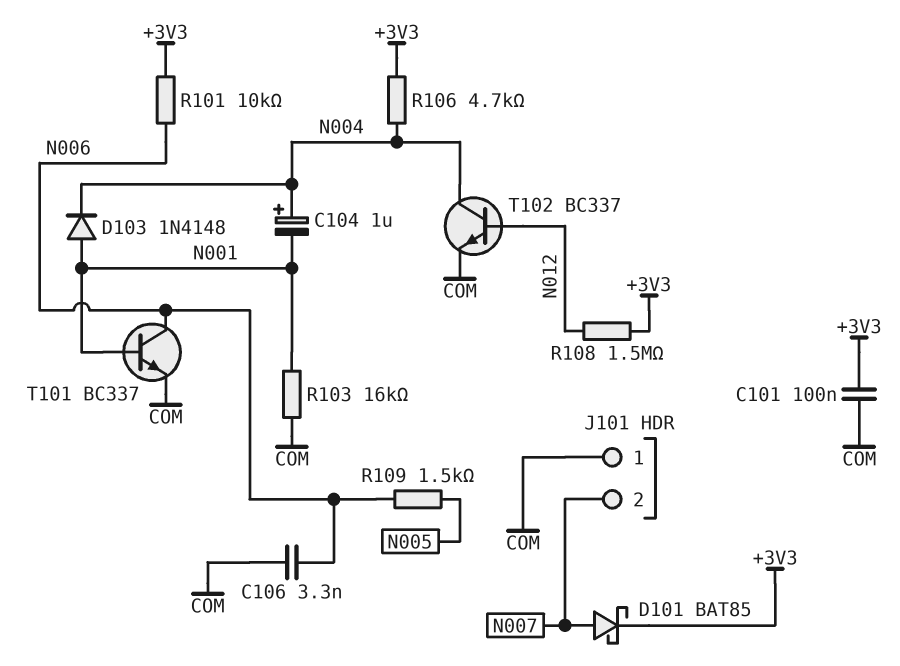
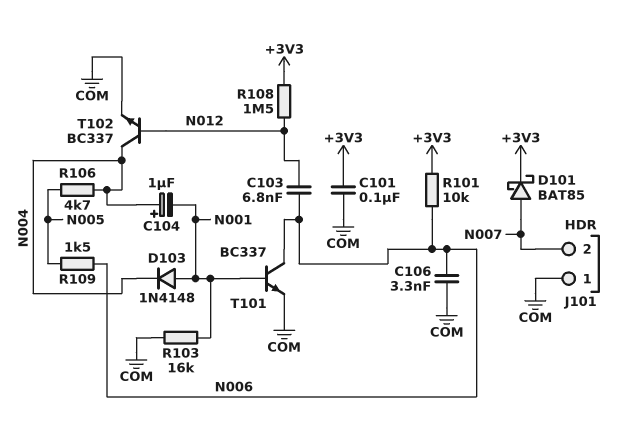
C103: none -> 6.8nF (N006, N012)
R106: 4.7k (+3V3, N004) -> 4.7k (N004, N005)

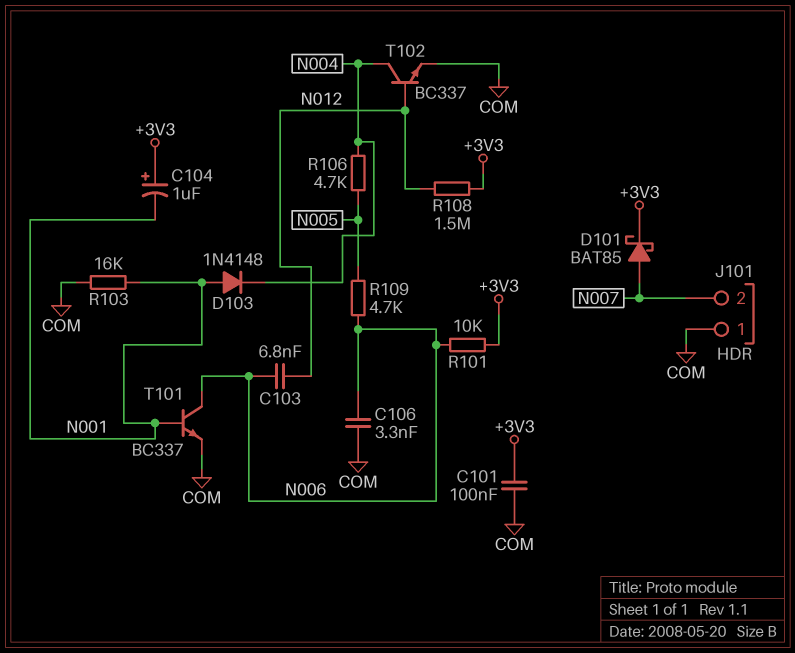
C104: 1uF (plus N004, minus N001) -> 1uF (plus +3V3, minus N001)
R109: 1.5k (N005, N006) -> 4.7k (N005, N006)

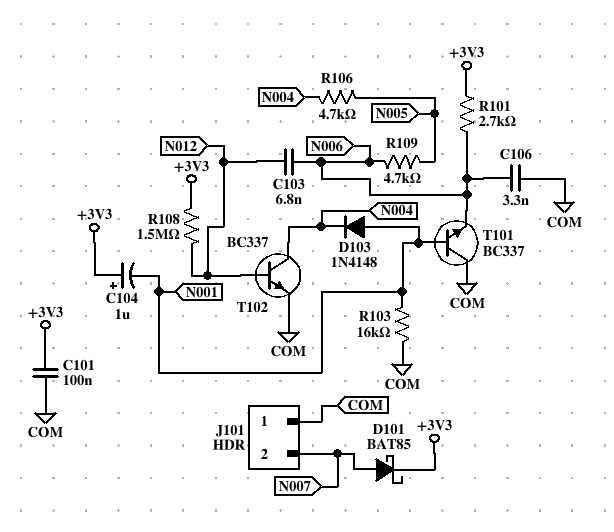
R101: 10k (+3V3, N006) -> 2.7k (+3V3, N006)
T101: NPN BC337 (B N001, C N006, E COM) -> NPN BC337 (B N001, C COM, E N006)

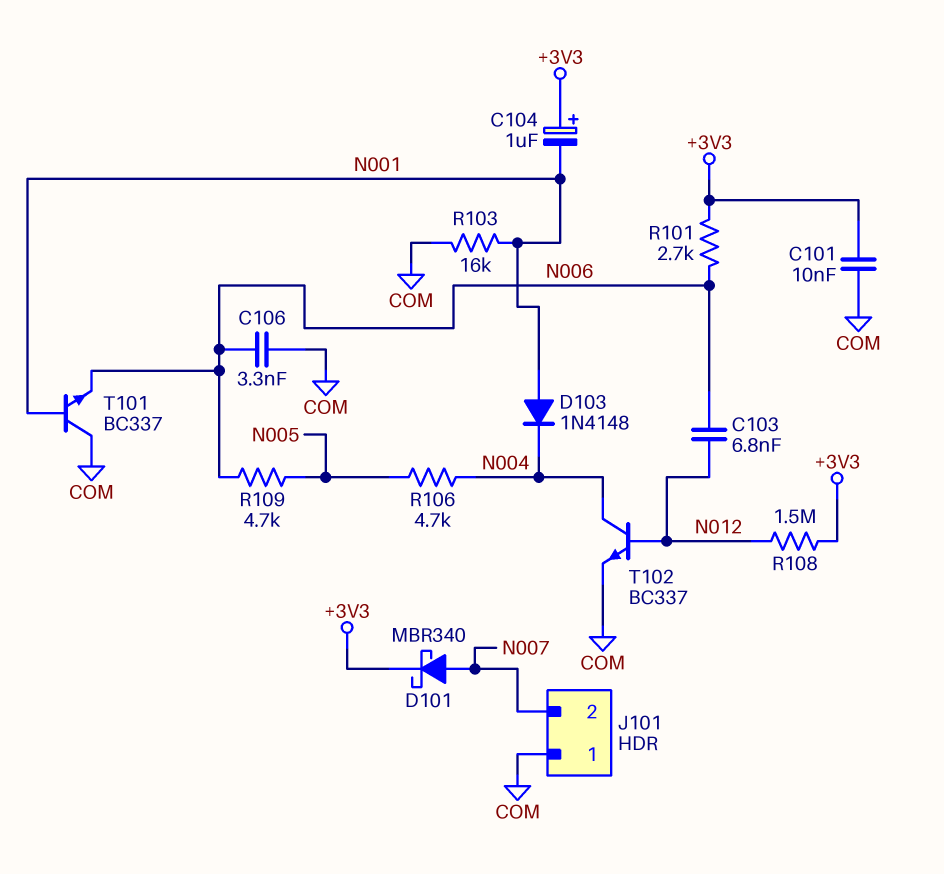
C101: 100nF (+3V3, COM) -> 10nF (+3V3, COM)
D101: schottky BAT85 (A N007, K +3V3) -> schottky MBR340 (A N007, K +3V3)

